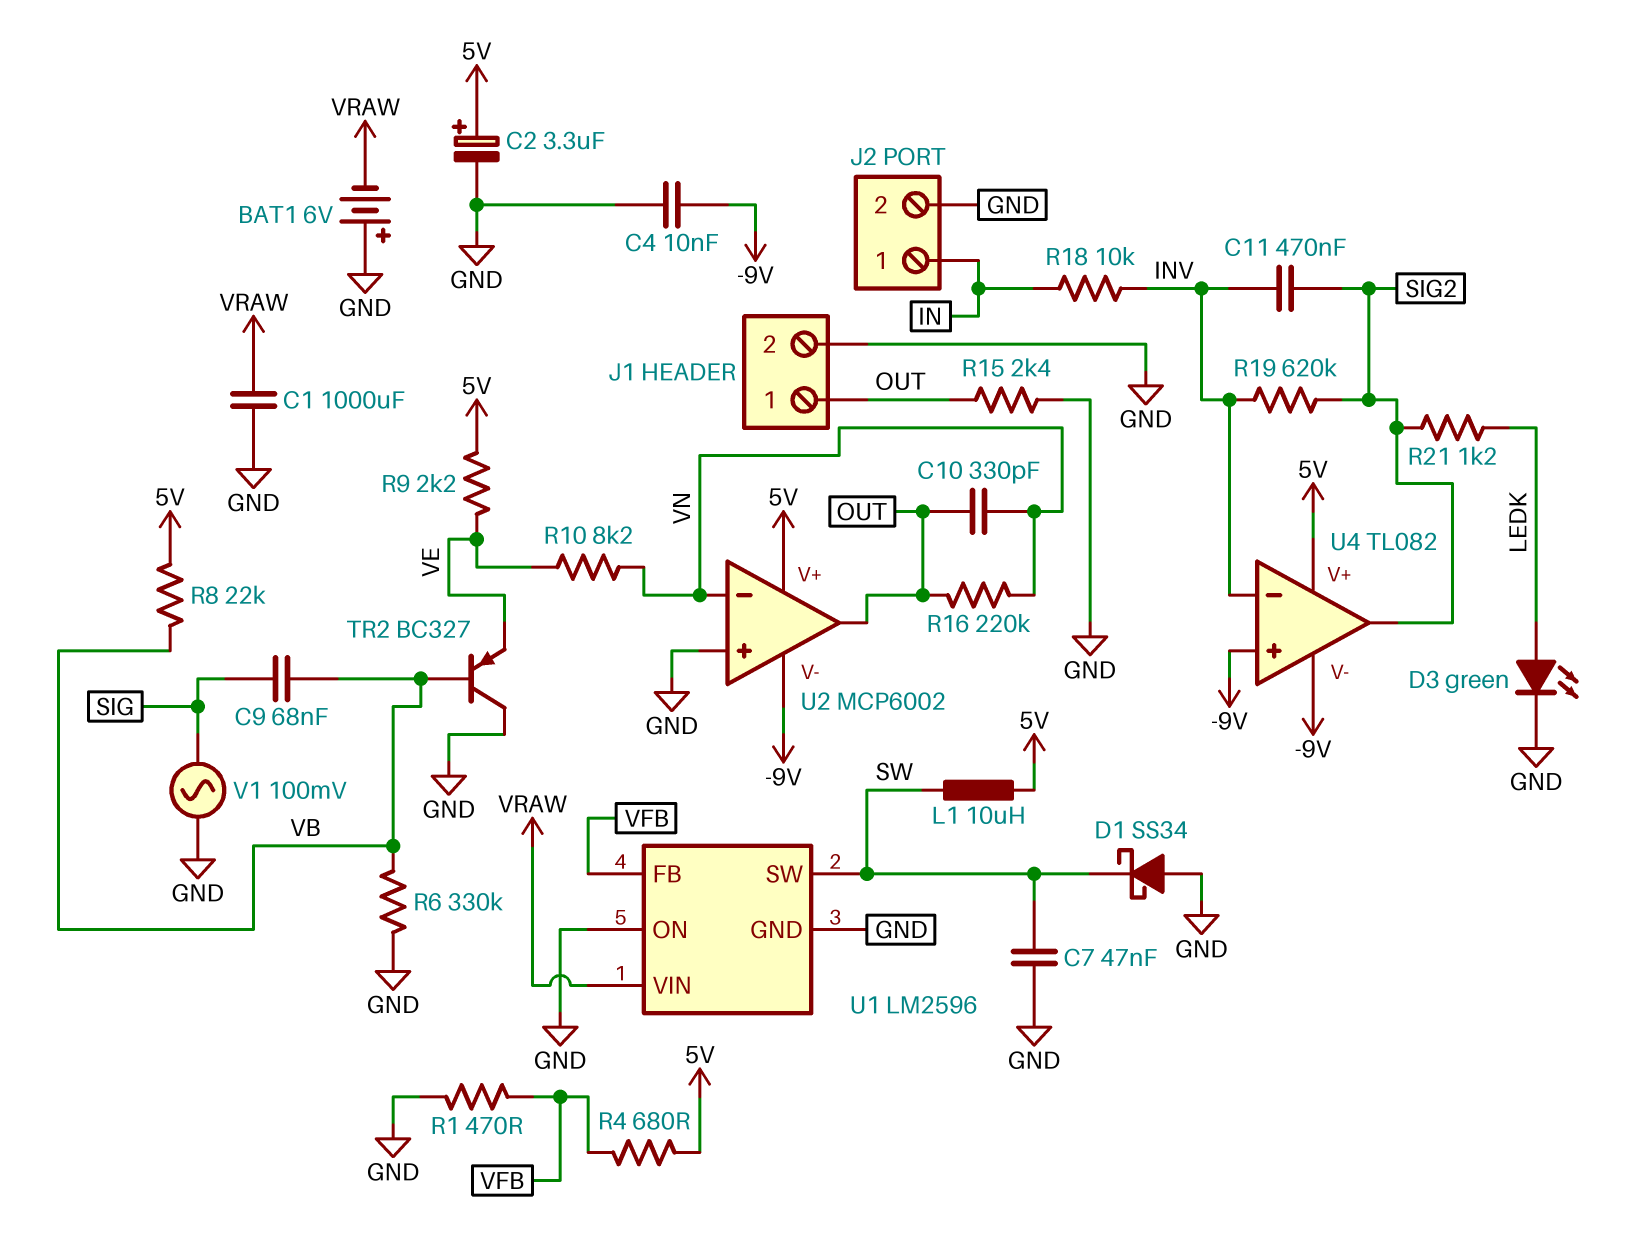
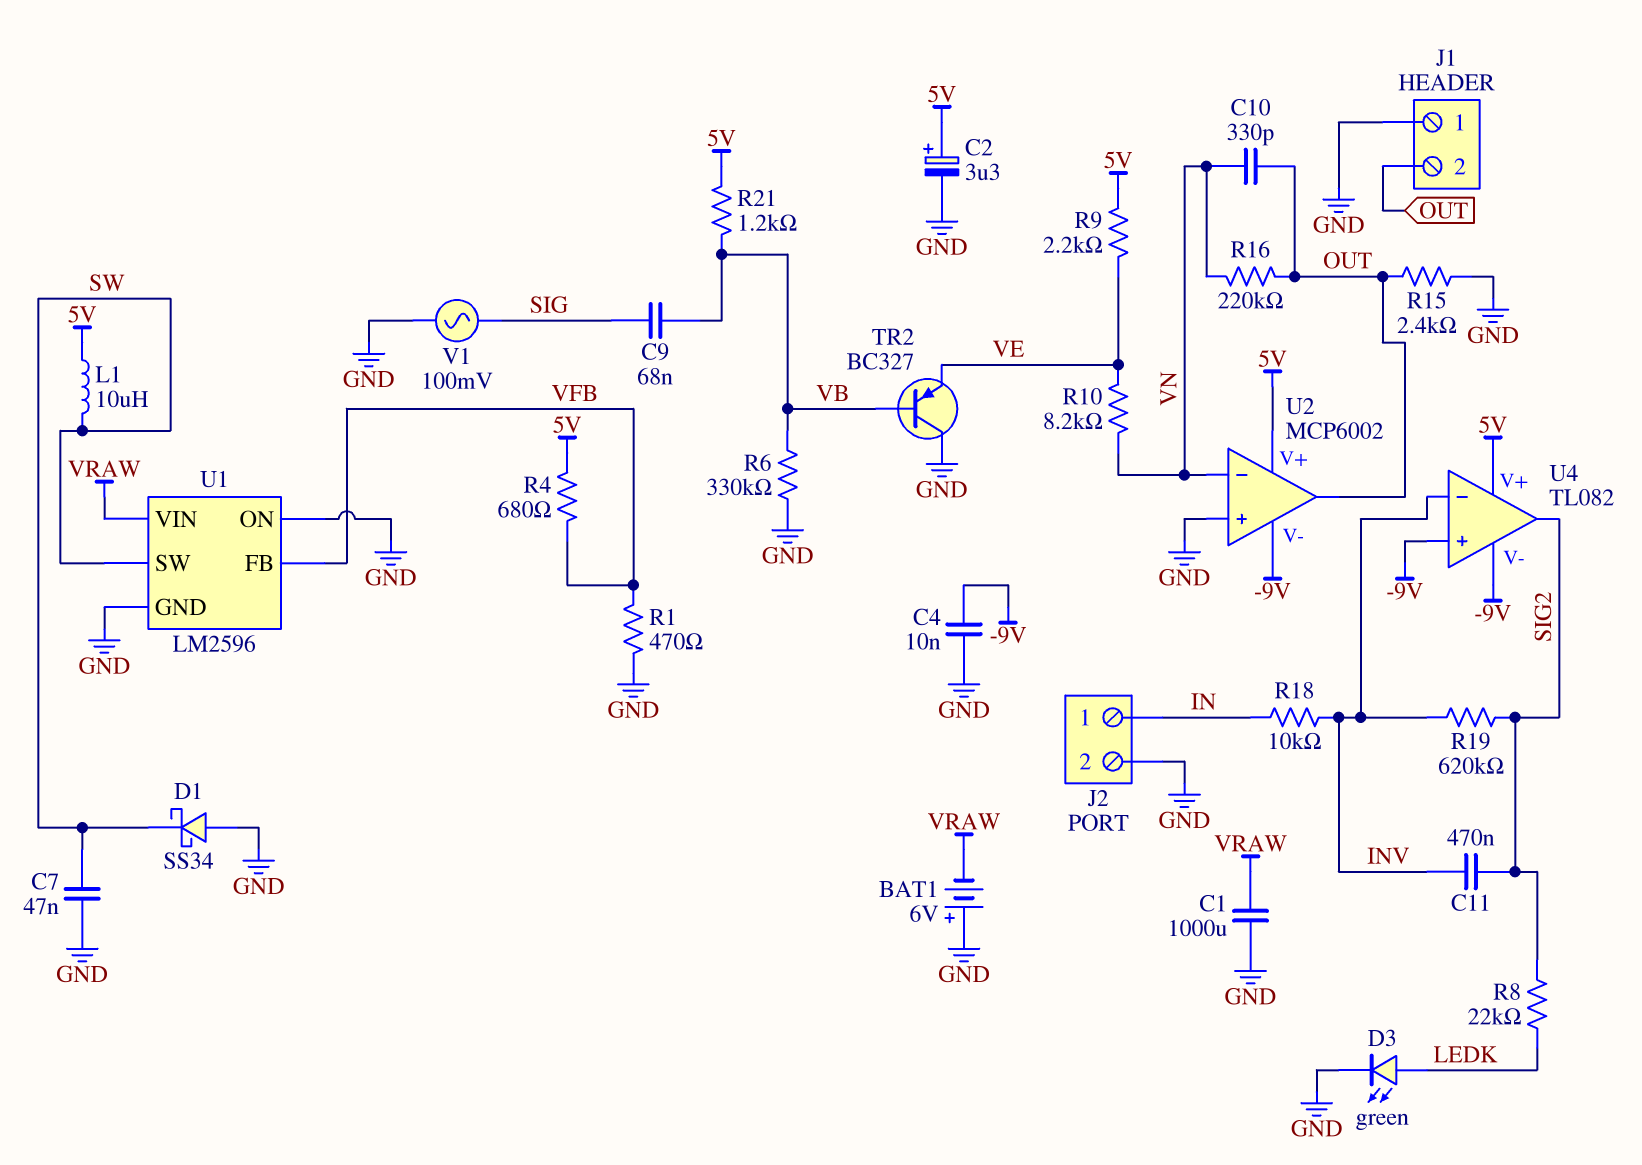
J1 pin 1: OUT -> GND
J1 pin 2: GND -> OUT
R8: 22k (5V, VB) -> 22k (LEDK, SIG2)
R21: 1.2k (LEDK, SIG2) -> 1.2k (5V, VB)

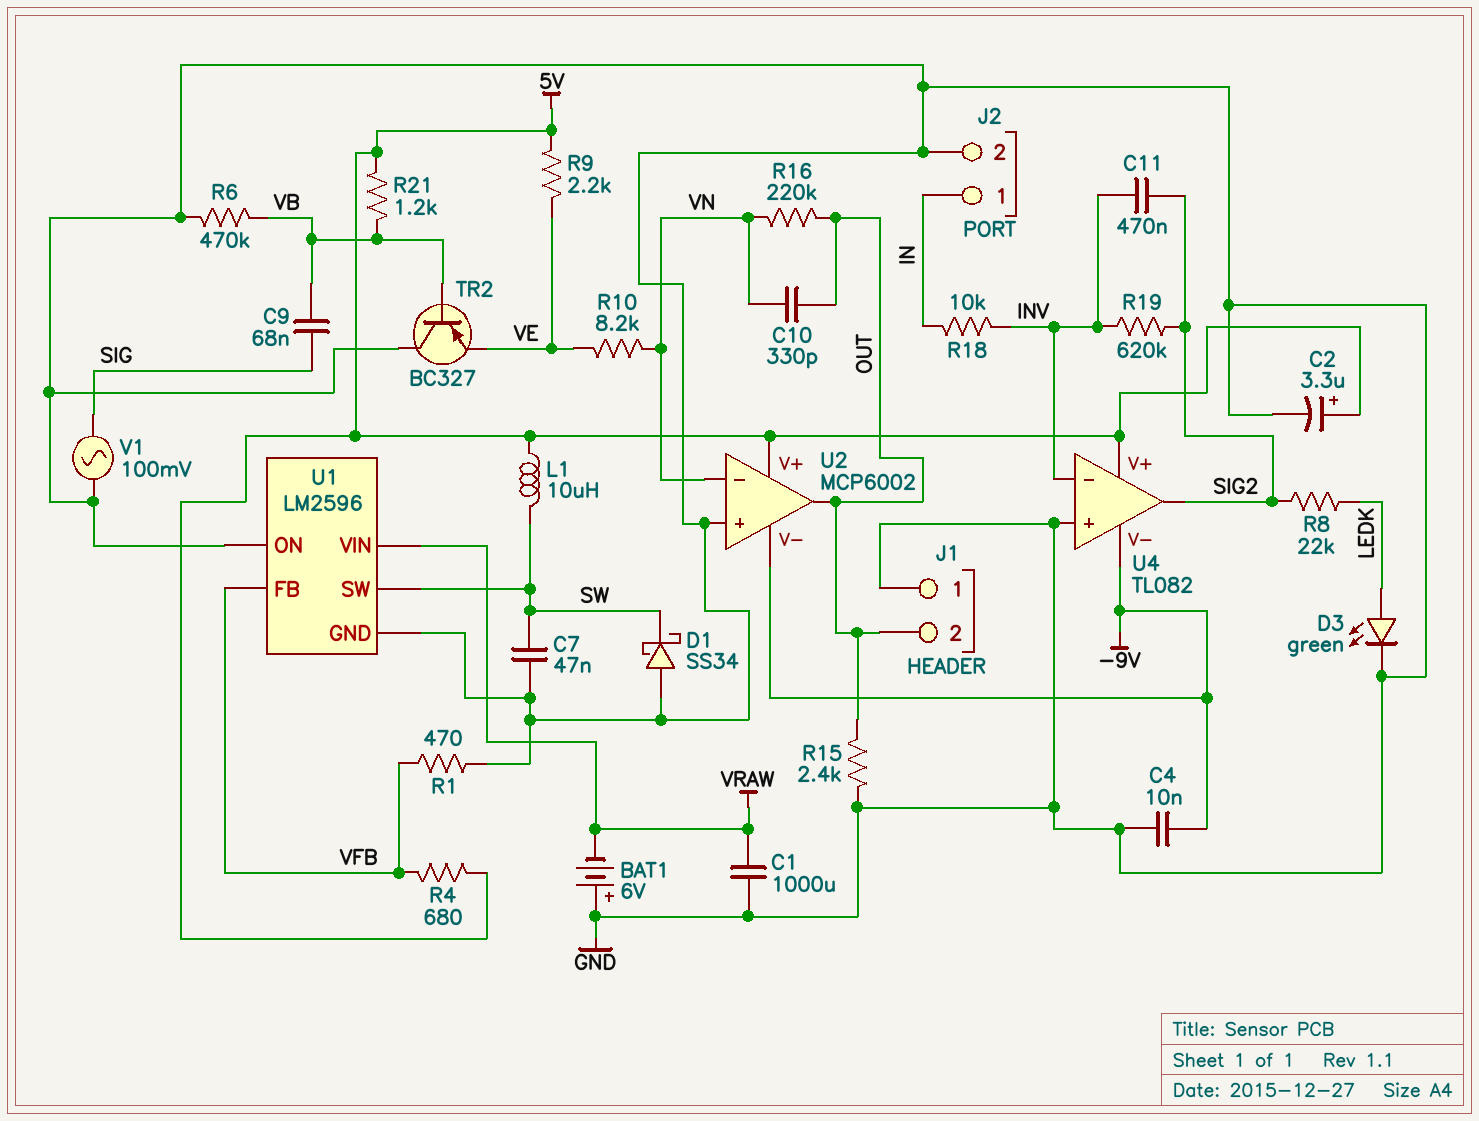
R6: 330k (GND, VB) -> 470k (GND, VB)
U4 pin in+: -9V -> GND

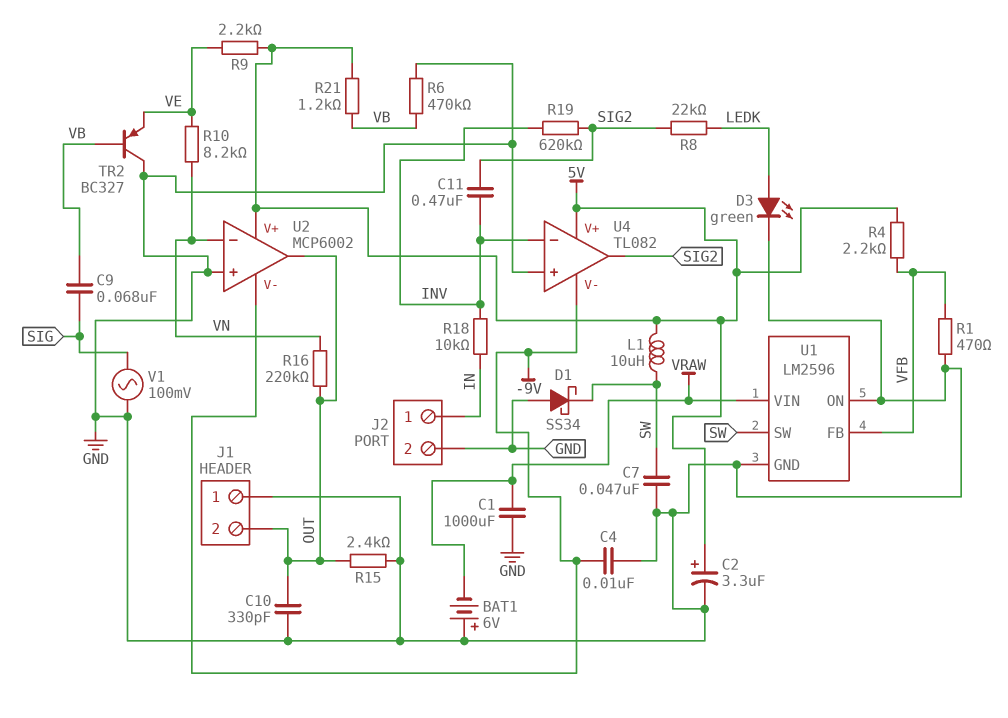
C10: 330pF (OUT, VN) -> 330pF (GND, OUT)
R4: 680 (5V, VFB) -> 2.2k (5V, VFB)

